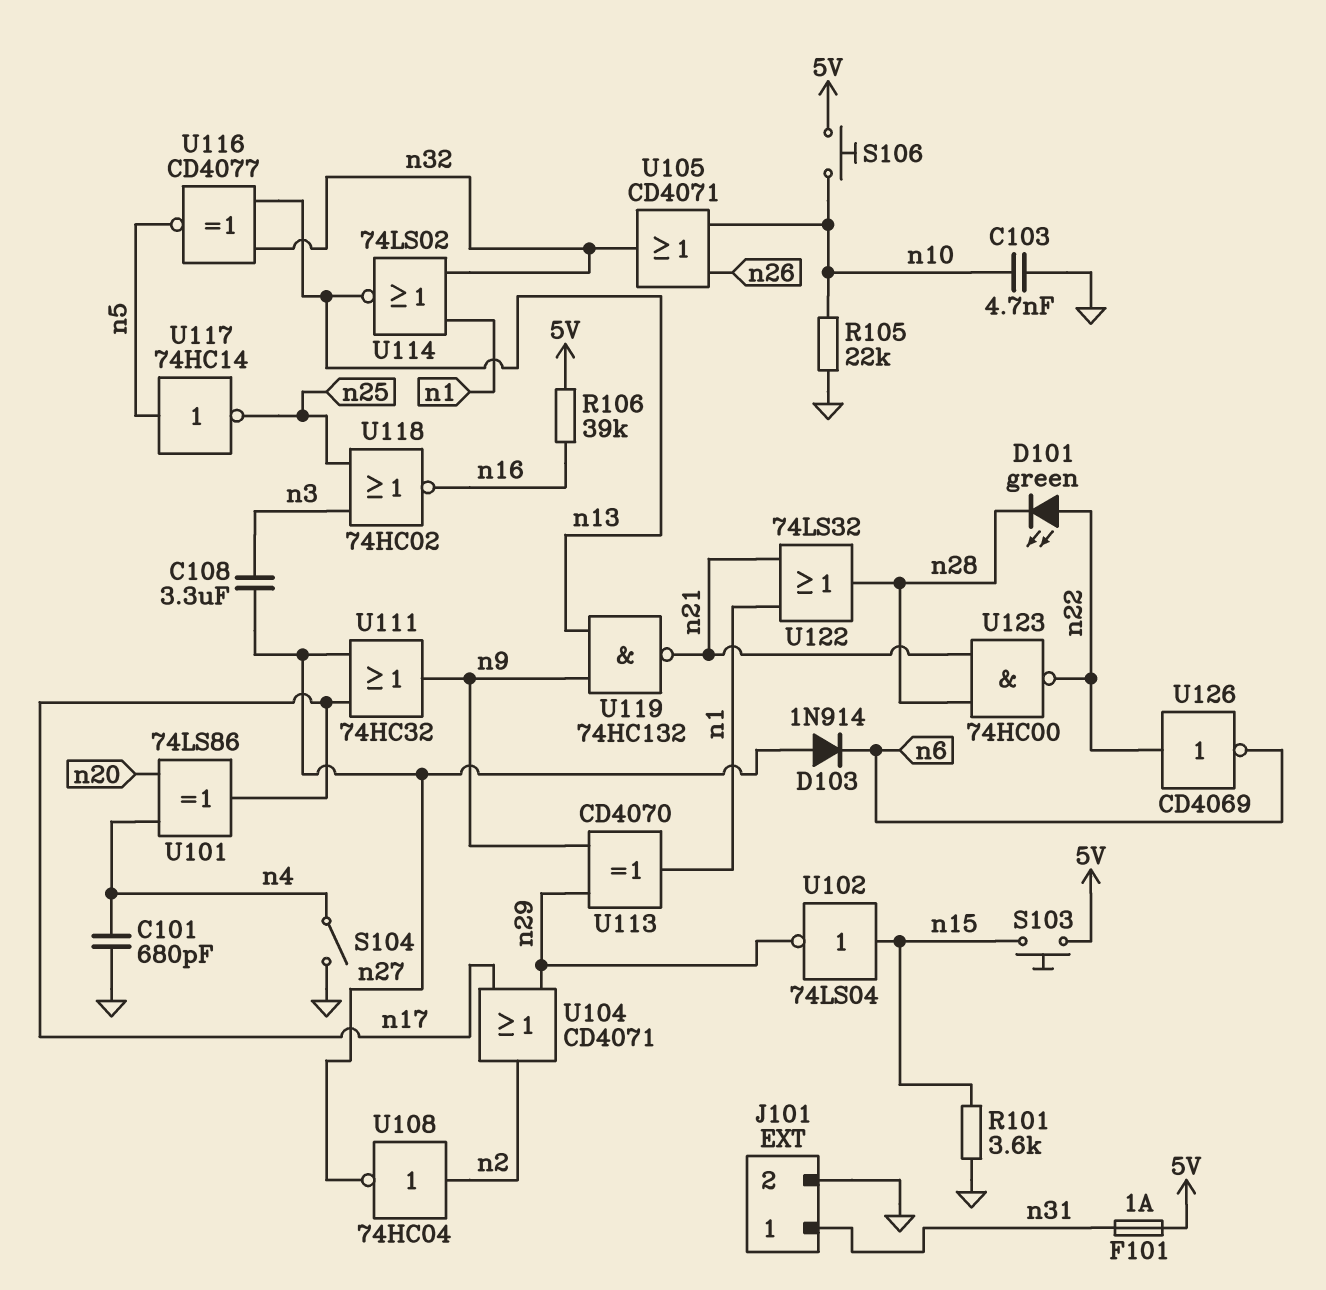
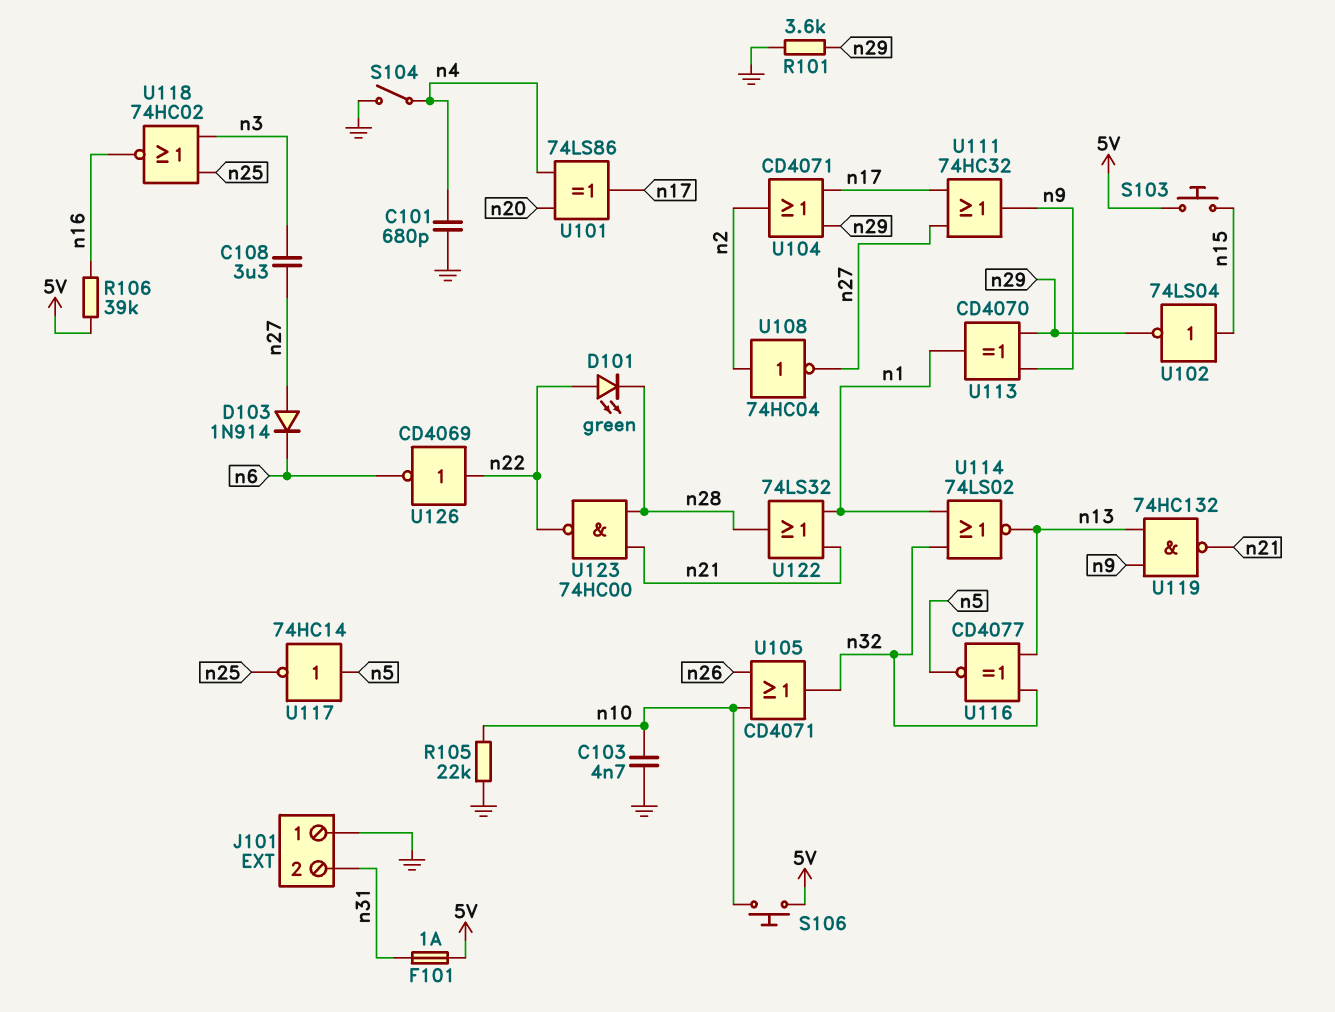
J101 pin 1: n31 -> GND
J101 pin 2: GND -> n31
R101: 3.6k (GND, n15) -> 3.6k (GND, n29)

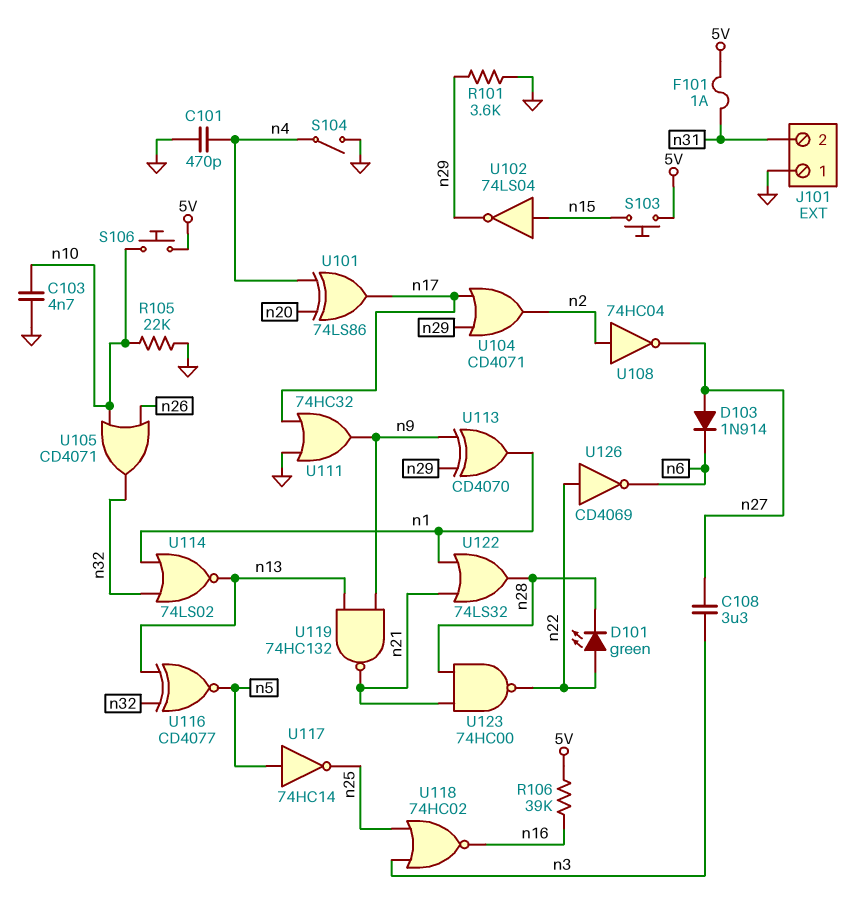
C101: 680pF (GND, n4) -> 470pF (GND, n4)
U111: OR 74HC32 (in n17, in n27, out n9) -> OR 74HC32 (in GND, in n17, out n9)

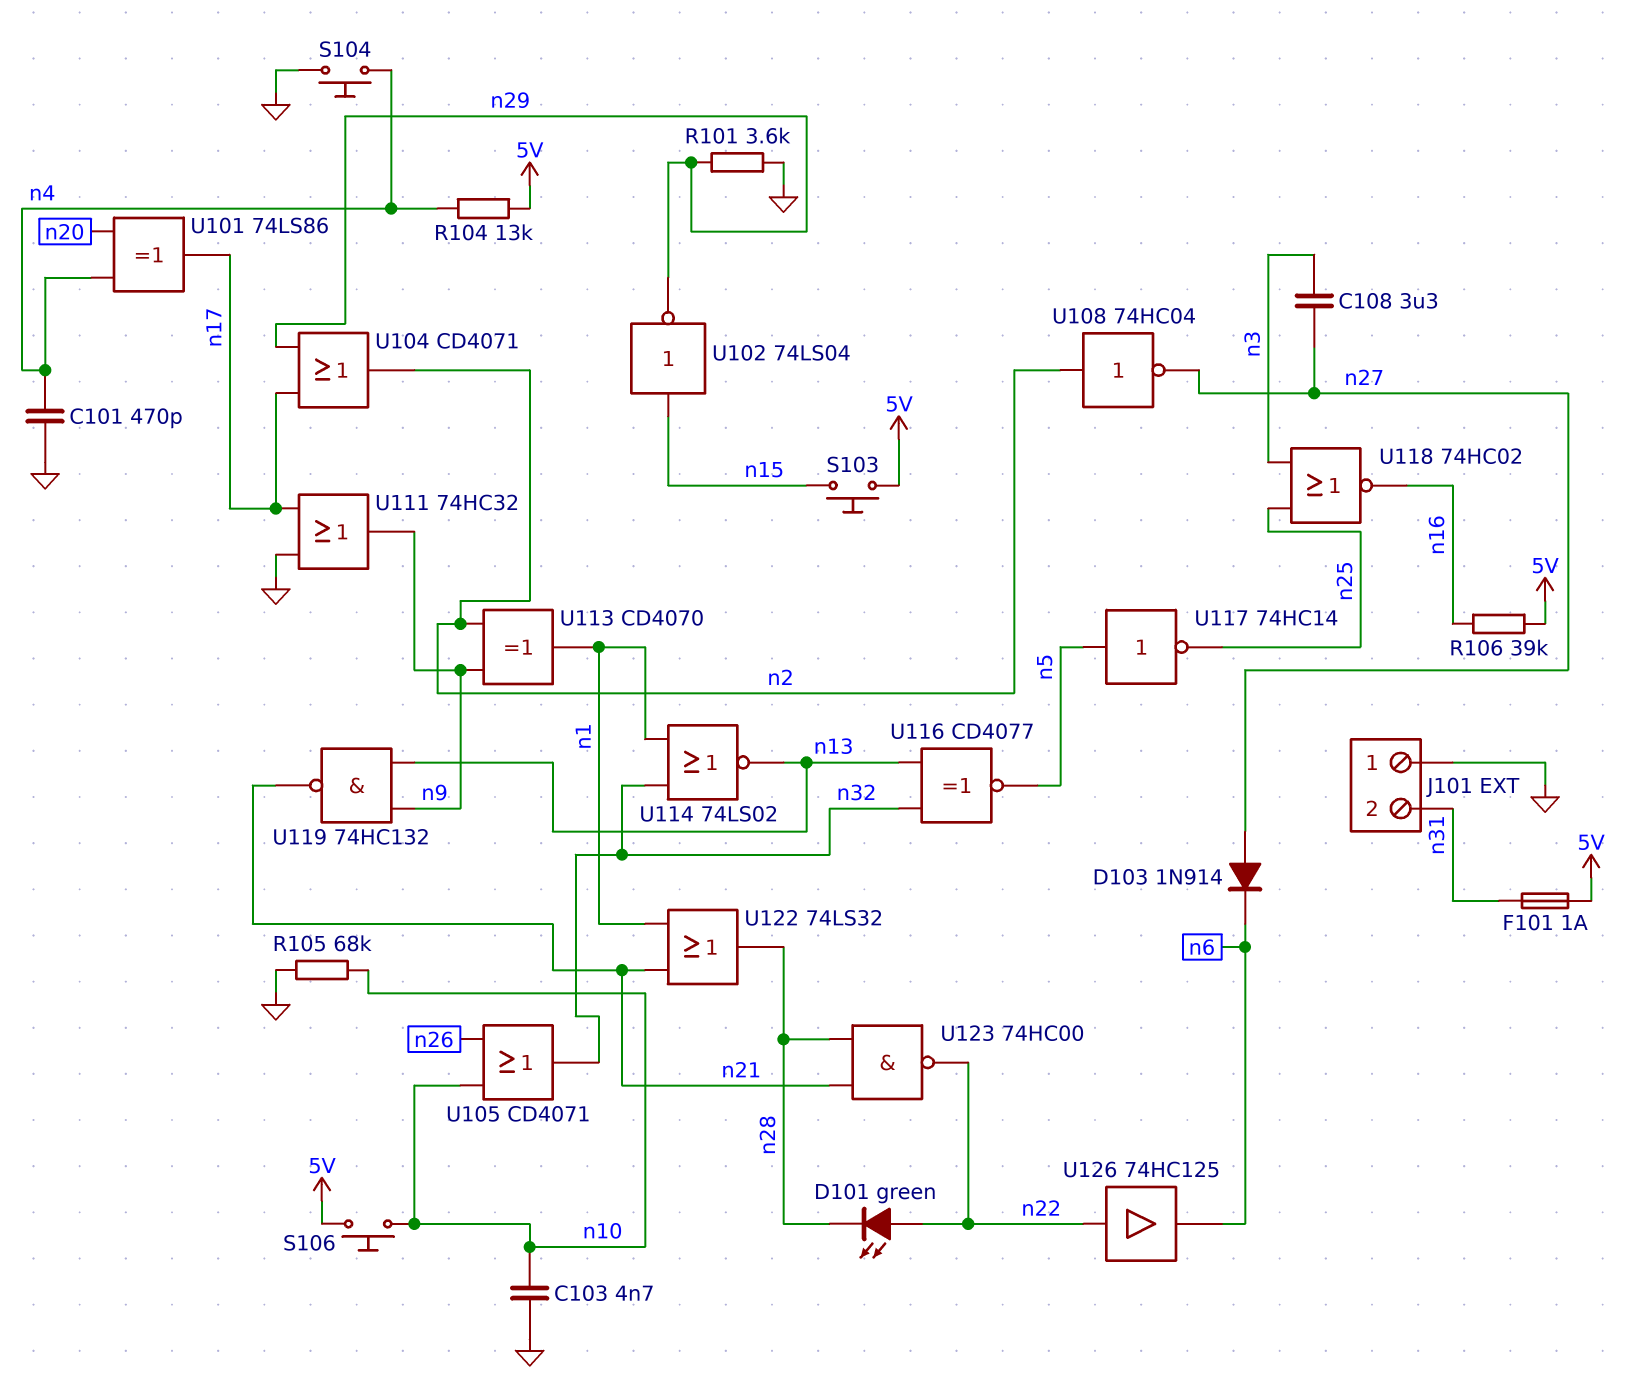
R104: none -> 13k (5V, n4)
R105: 22k (GND, n10) -> 68k (GND, n10)
S104: switch (GND, n4) -> button (GND, n4)
U113: XOR CD4070 (in n9, in n29, out n1) -> XOR CD4070 (in n2, in n9, out n1)
U126: NOT CD4069 (in n22, out n6) -> buffer 74HC125 (in n22, out n6)

